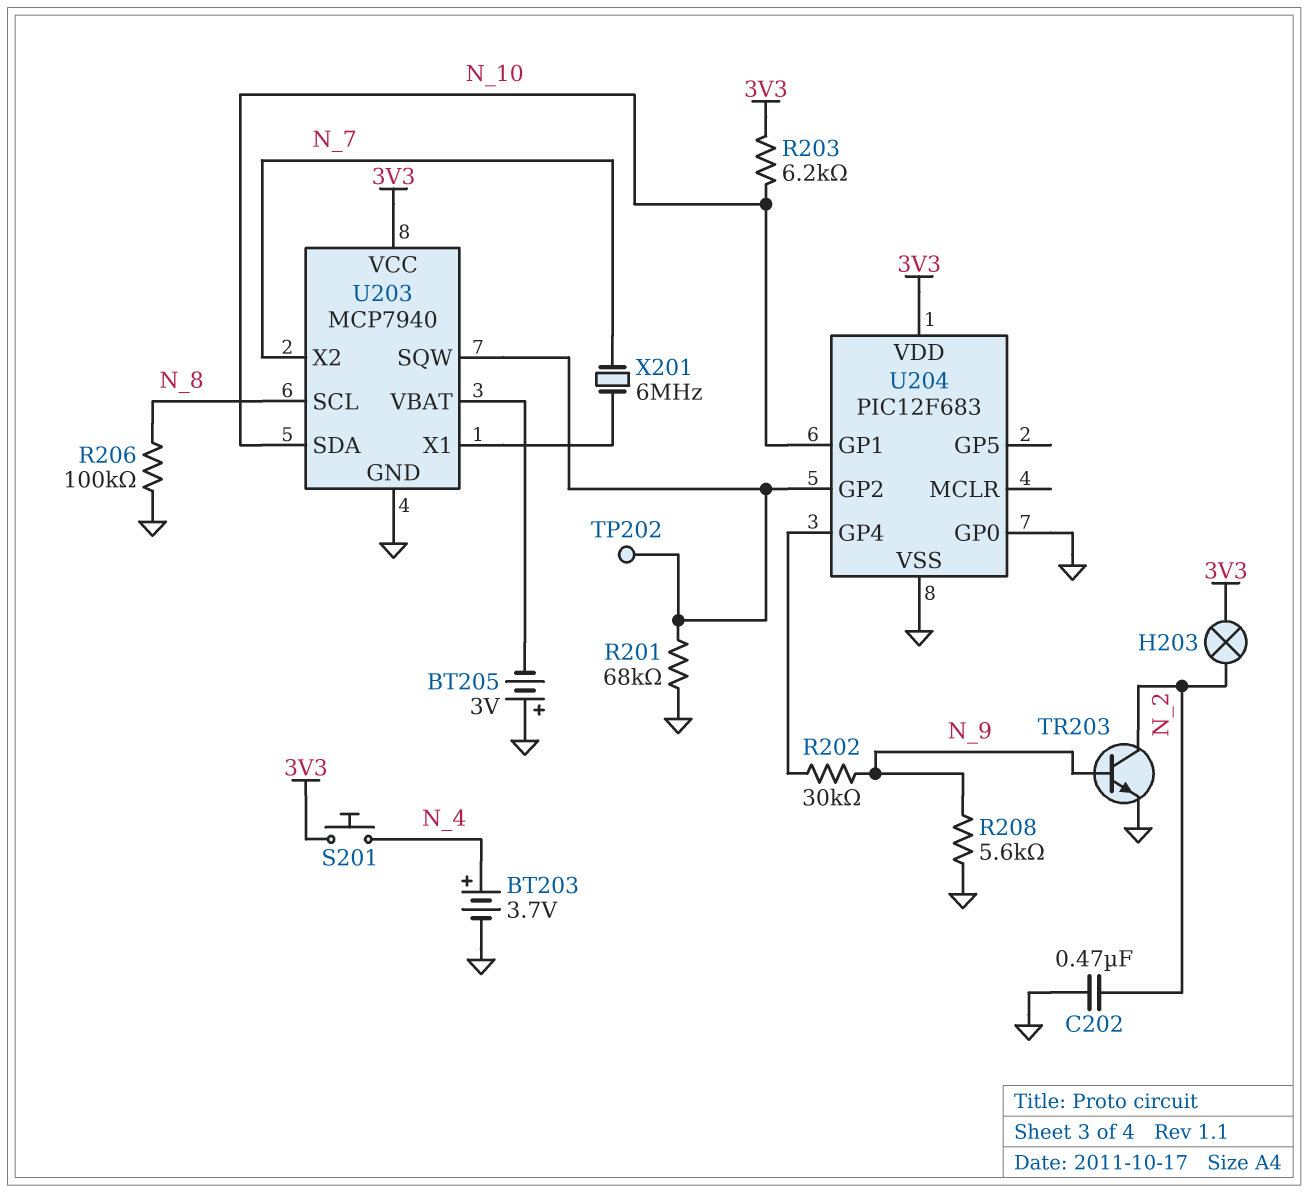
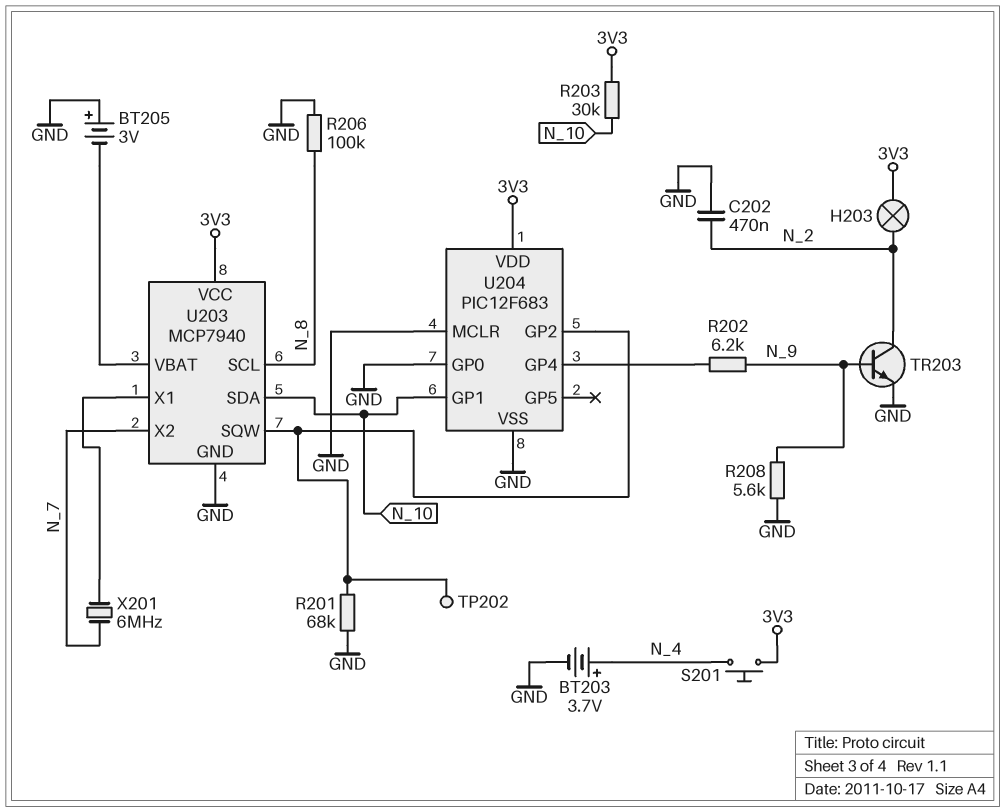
R202: 30k (N_9, U204/GP4) -> 6.2k (N_9, U204/GP4)
R203: 6.2k (3V3, N_10) -> 30k (3V3, N_10)
U204 pin MCLR: none -> GND

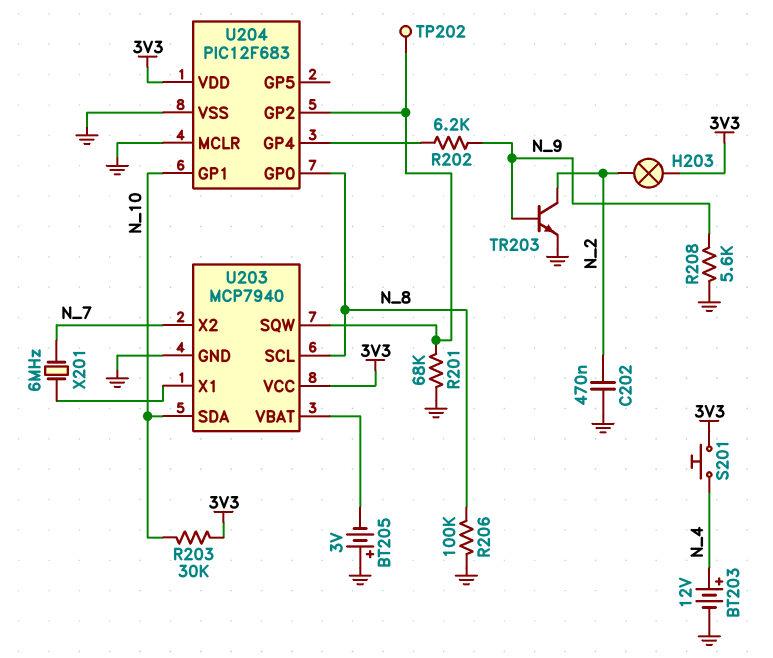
BT203: 3.7V (plus N_4, minus GND) -> 12V (plus N_4, minus GND)
U204 pin GP0: GND -> N_8

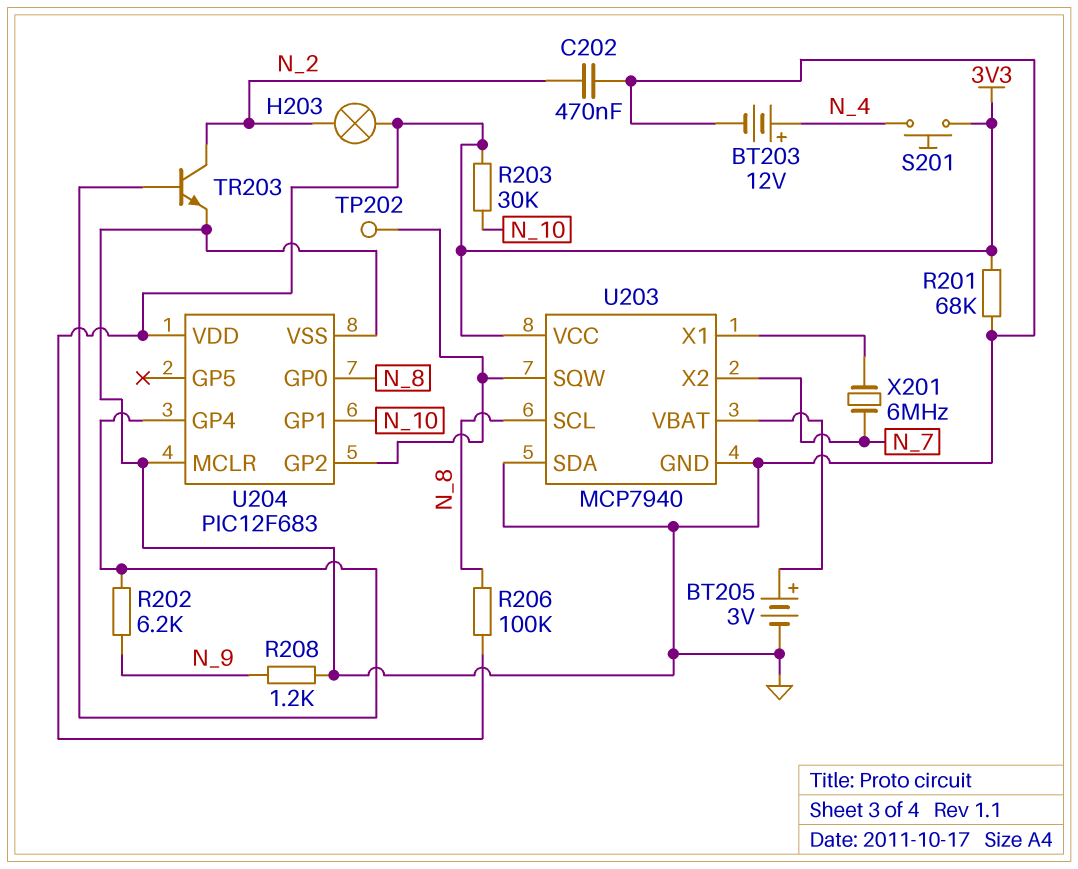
BT205: 3V (plus GND, minus U203/VBAT) -> 3V (plus U203/VBAT, minus GND)
R201: 68k (GND, U203/SQW) -> 68k (3V3, GND)
R206: 100k (GND, N_8) -> 100k (3V3, N_8)
R208: 5.6k (GND, N_9) -> 1.2k (GND, N_9)
TR203: NPN (B N_9, C N_2, E GND) -> NPN (B U204/GP4, C N_2, E GND)
U203 pin SDA: N_10 -> GND

